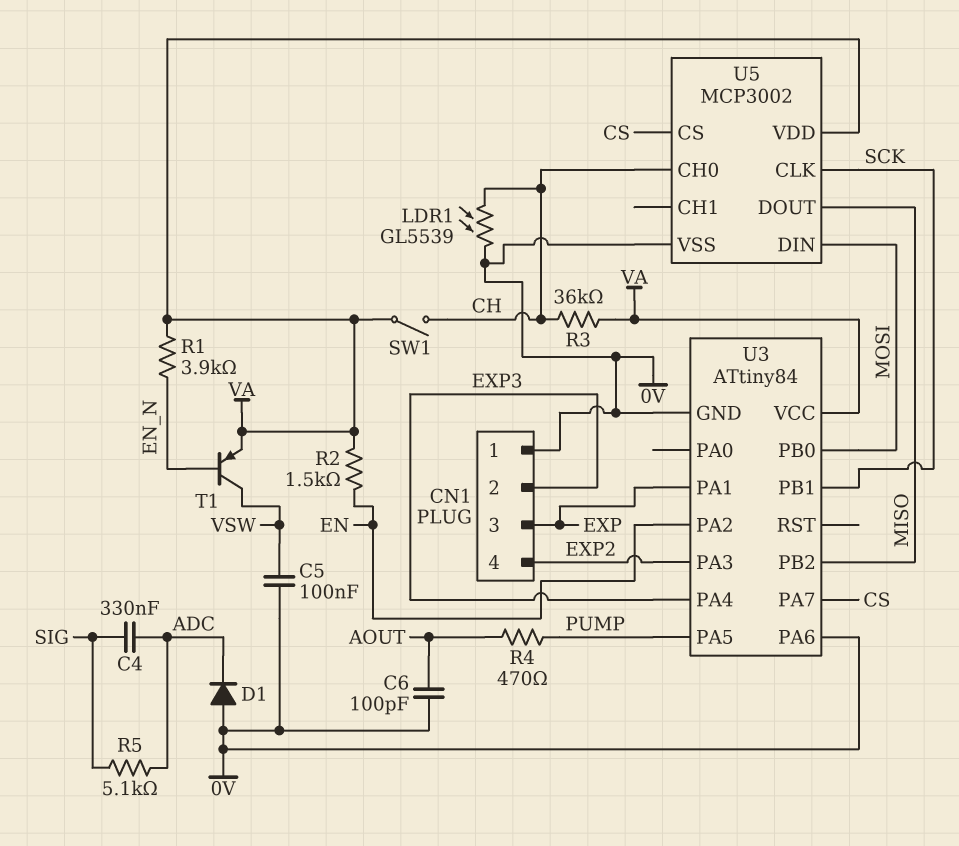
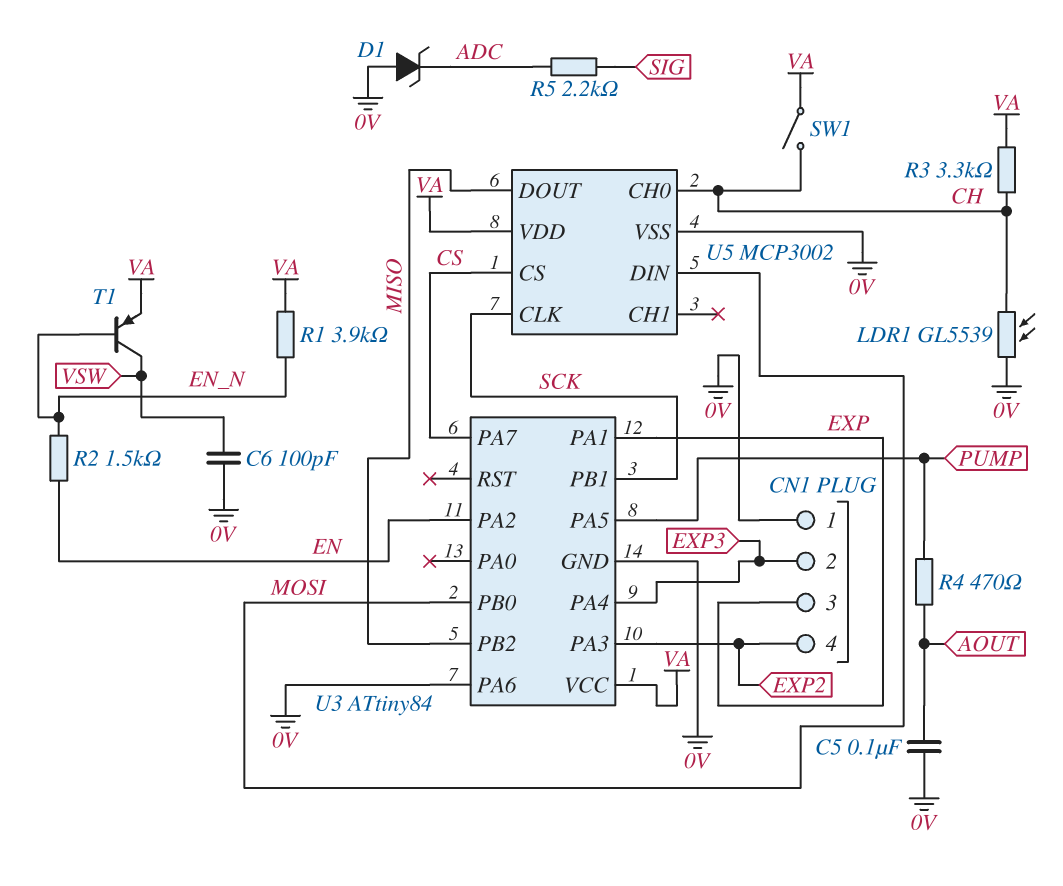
C4: 330nF (ADC, SIG) -> none
C5: 100nF (0V, VSW) -> 100nF (0V, AOUT)
C6: 100pF (0V, AOUT) -> 100pF (0V, VSW)
D1: diode (A 0V, K ADC) -> zener (A 0V, K ADC)
R2: 1.5k (EN, VA) -> 1.5k (EN, EN_N)
R3: 36k (CH, VA) -> 3.3k (CH, VA)
R5: 5.1k (ADC, SIG) -> 2.2k (ADC, SIG)

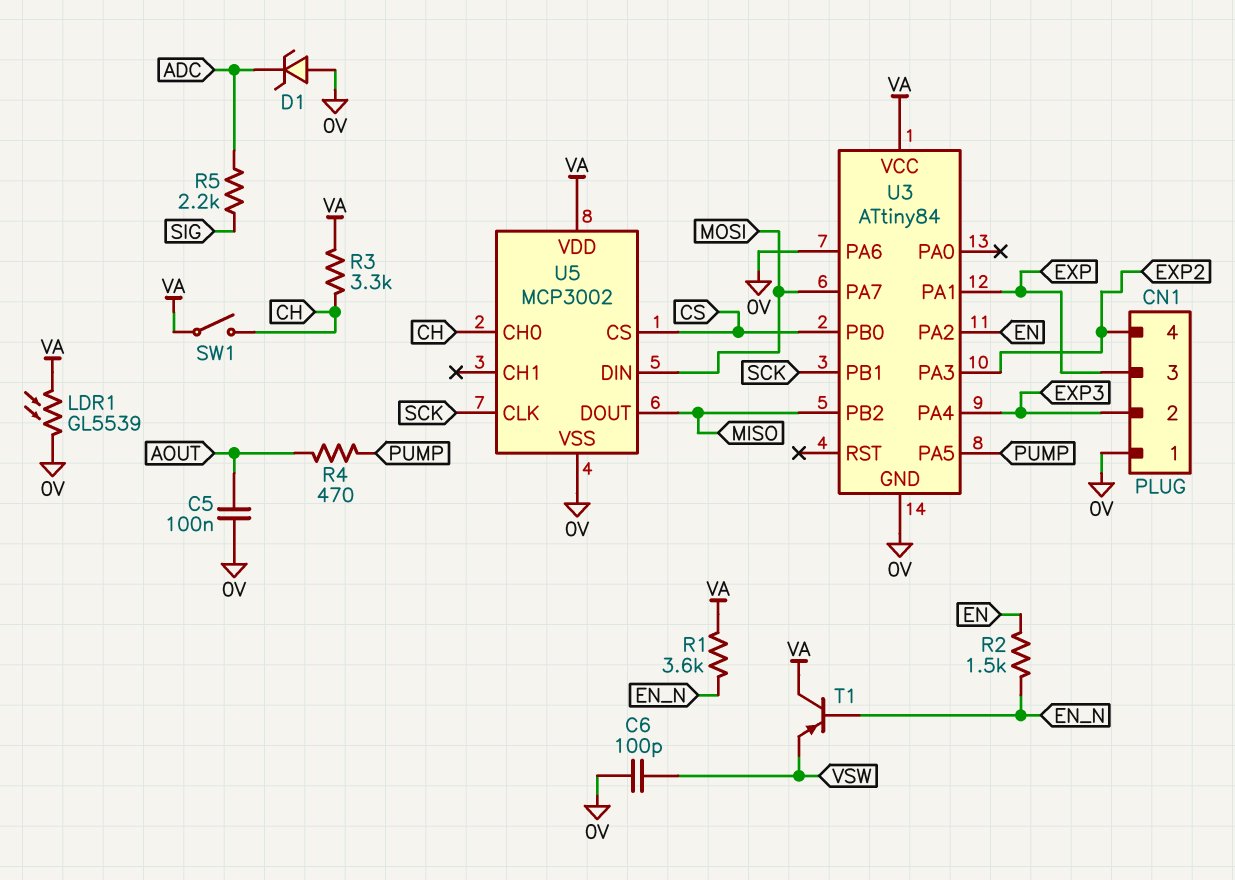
LDR1: GL5539 (0V, CH) -> GL5539 (0V, VA)
R1: 3.9k (EN_N, VA) -> 3.6k (EN_N, VA)
T1: PNP (B EN_N, C VSW, E VA) -> PNP (B EN_N, C VA, E VSW)
U3 pin PA7: CS -> MOSI
U3 pin PB0: MOSI -> CS

